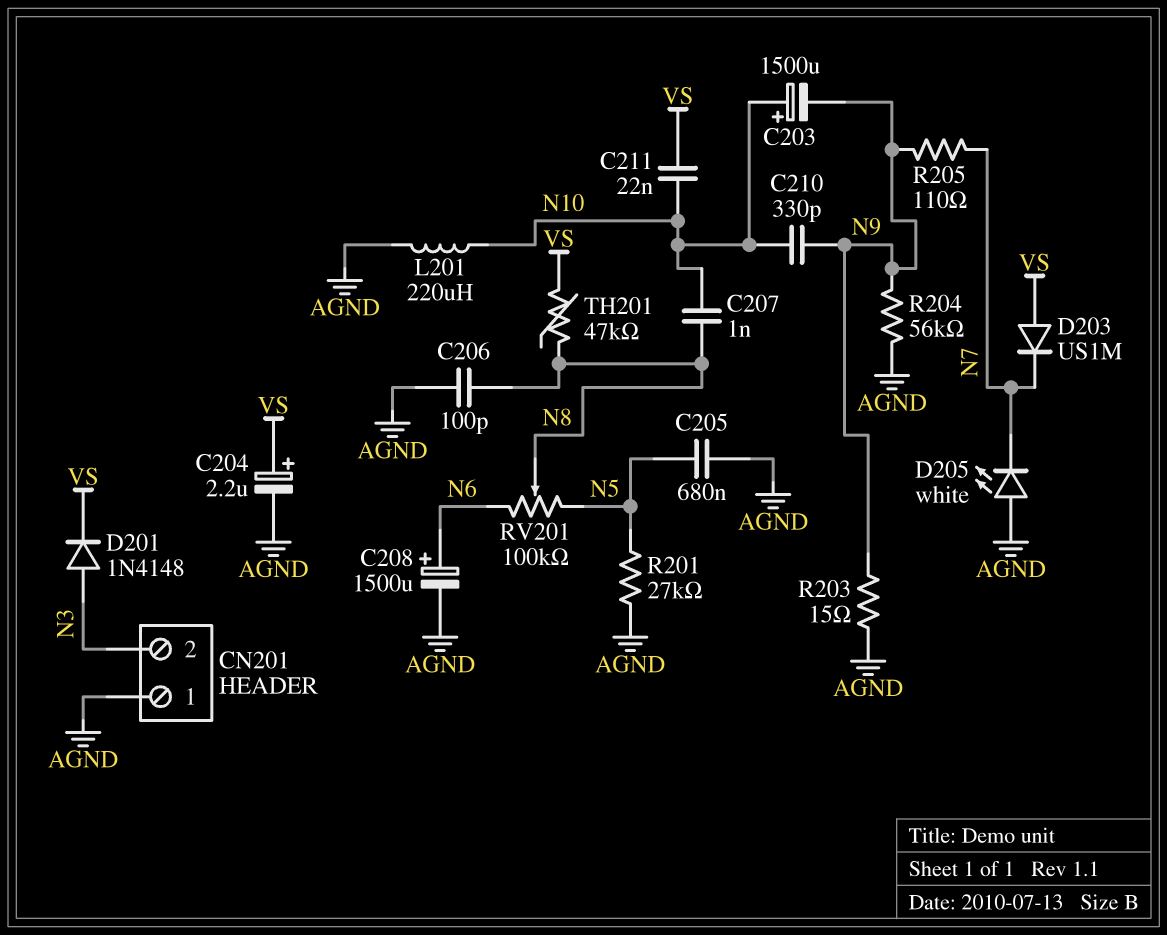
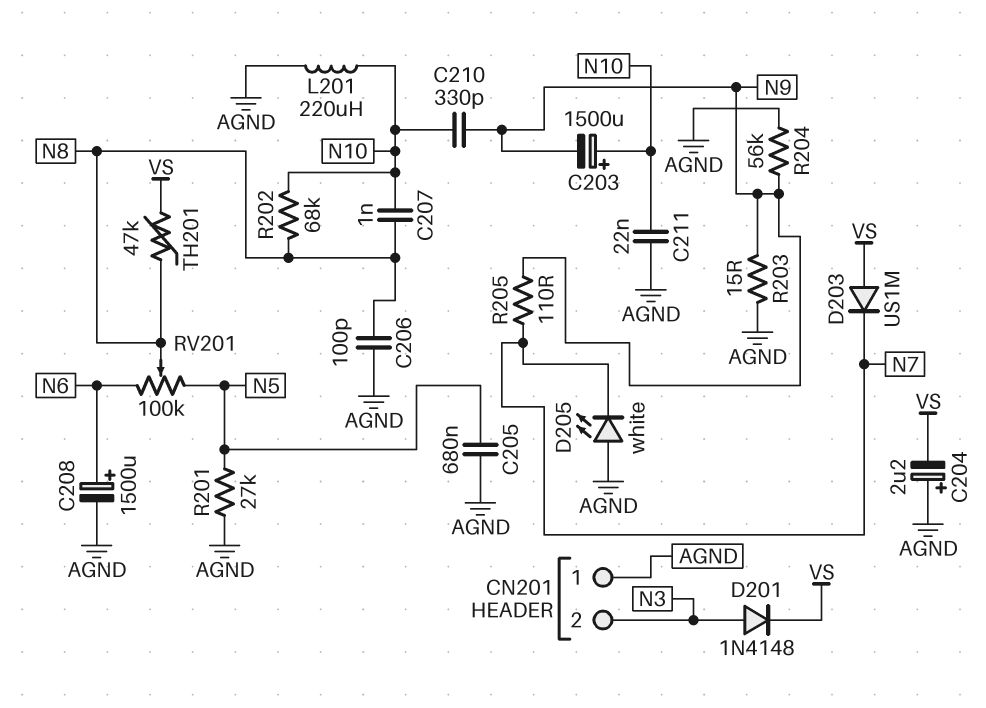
C204: 2.2uF (plus VS, minus AGND) -> 2.2uF (plus AGND, minus VS)
C211: 22nF (N10, VS) -> 22nF (AGND, N10)
R202: none -> 68k (N8, N10)

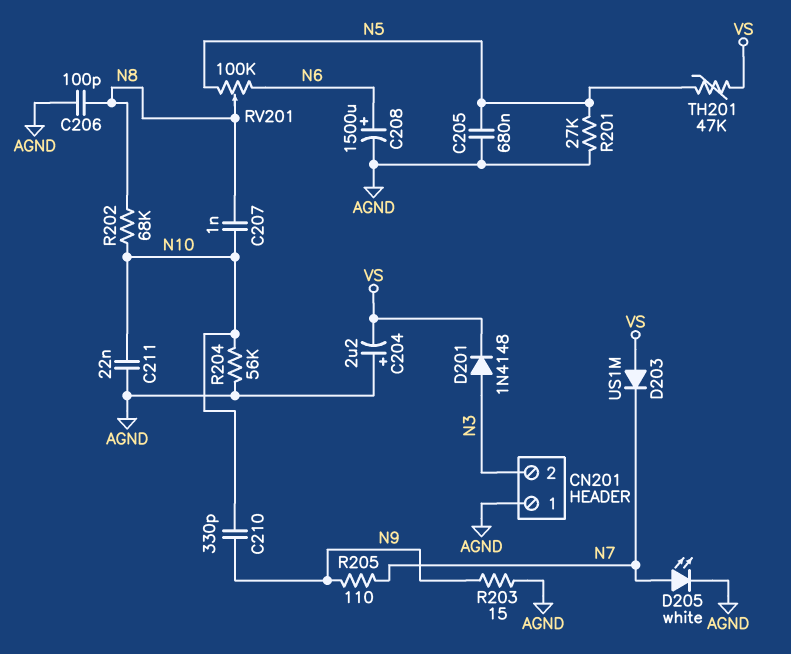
C203: 1500uF (plus N10, minus N9) -> none
D205: LED white (A AGND, K N7) -> LED white (A N7, K AGND)
L201: 220uH (AGND, N10) -> none
R204: 56k (AGND, N9) -> 56k (AGND, N10)
TH201: 47k (N8, VS) -> 47k (N5, VS)

